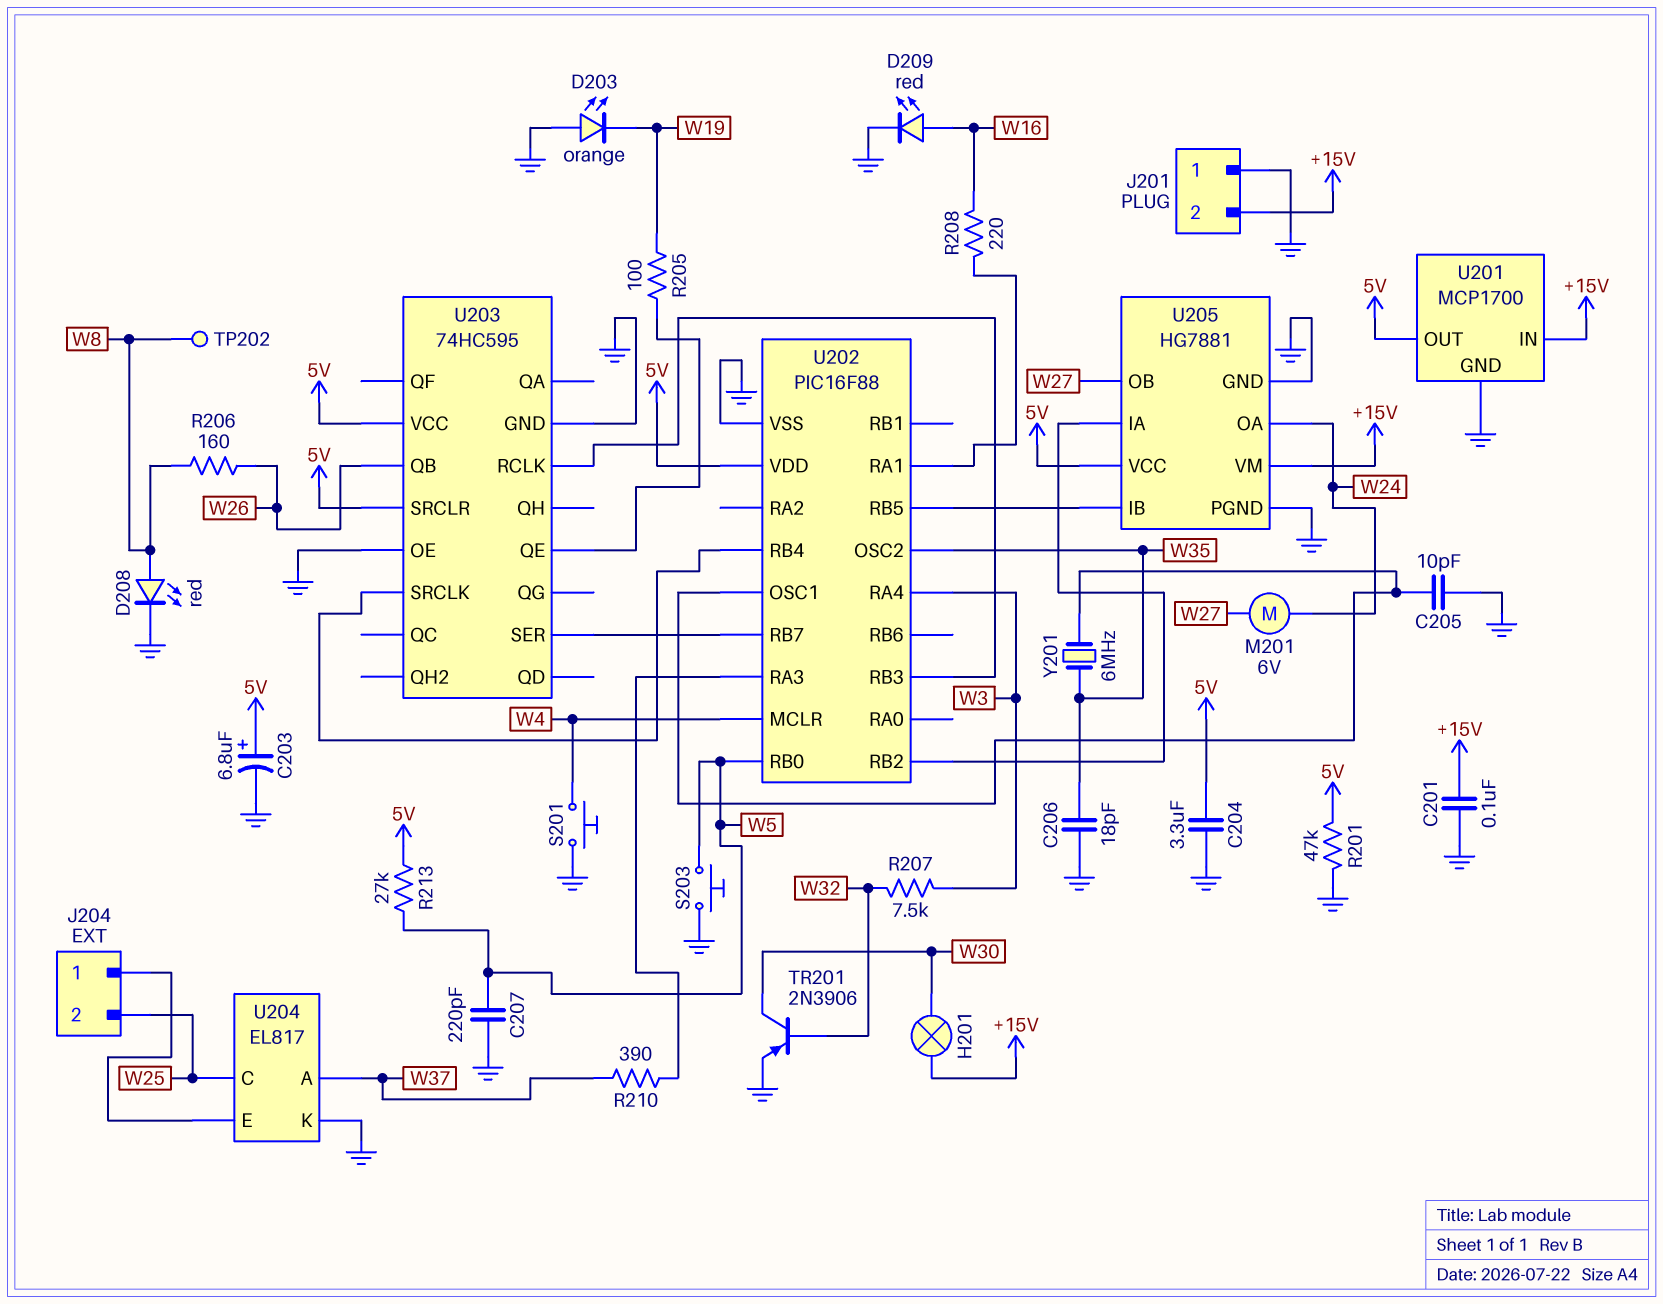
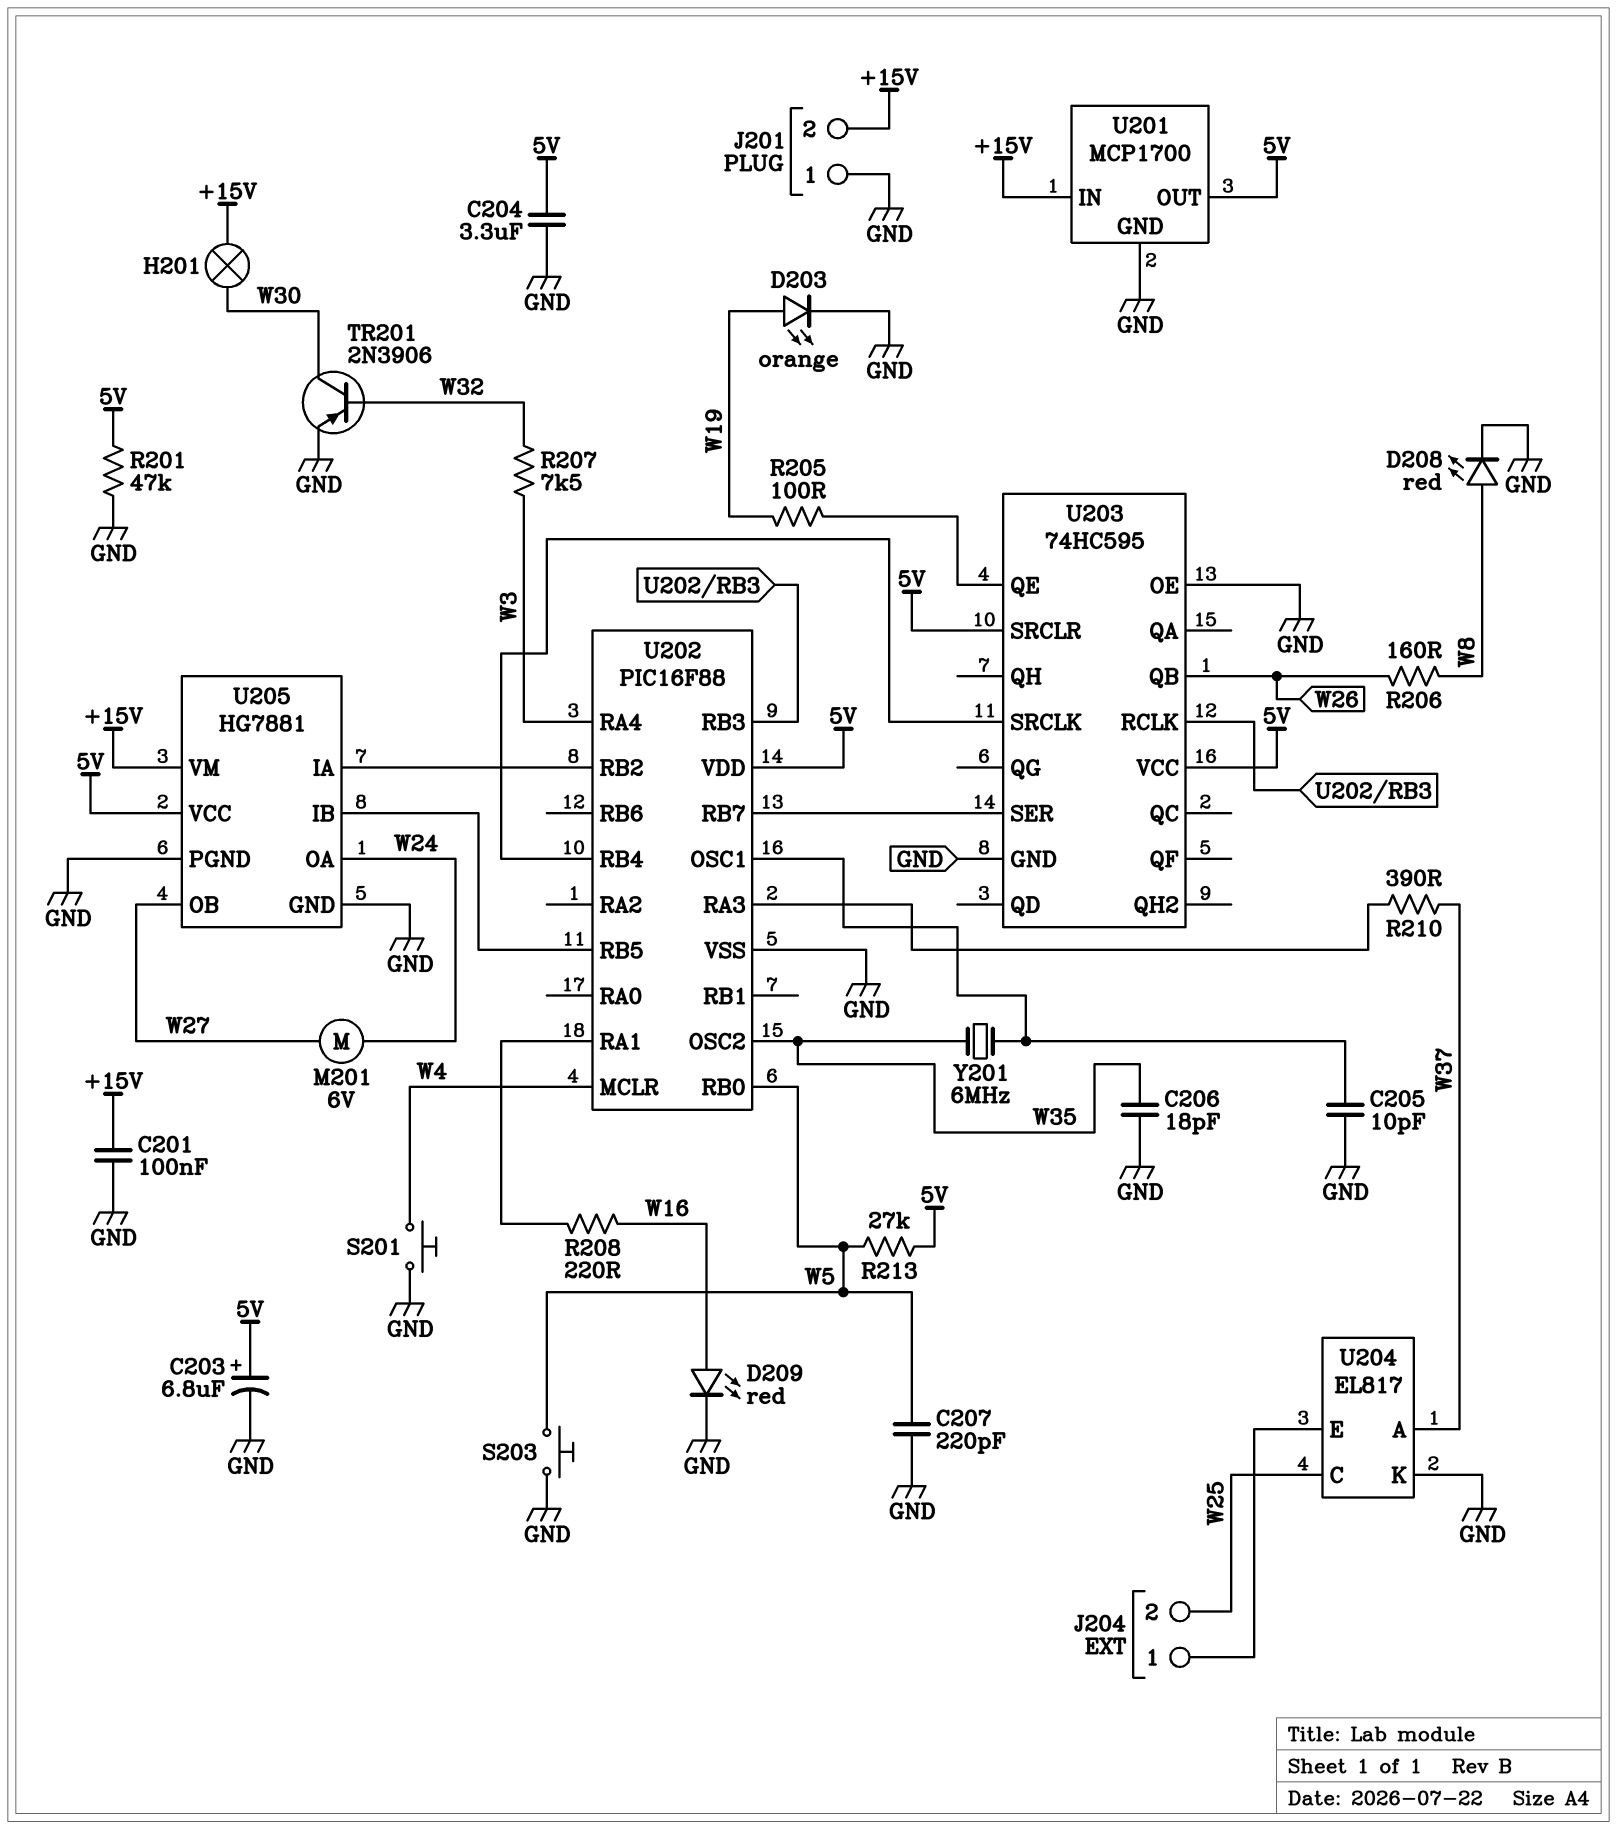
D203: LED orange (A GND, K W19) -> LED orange (A W19, K GND)
TP202: test point (W8) -> none

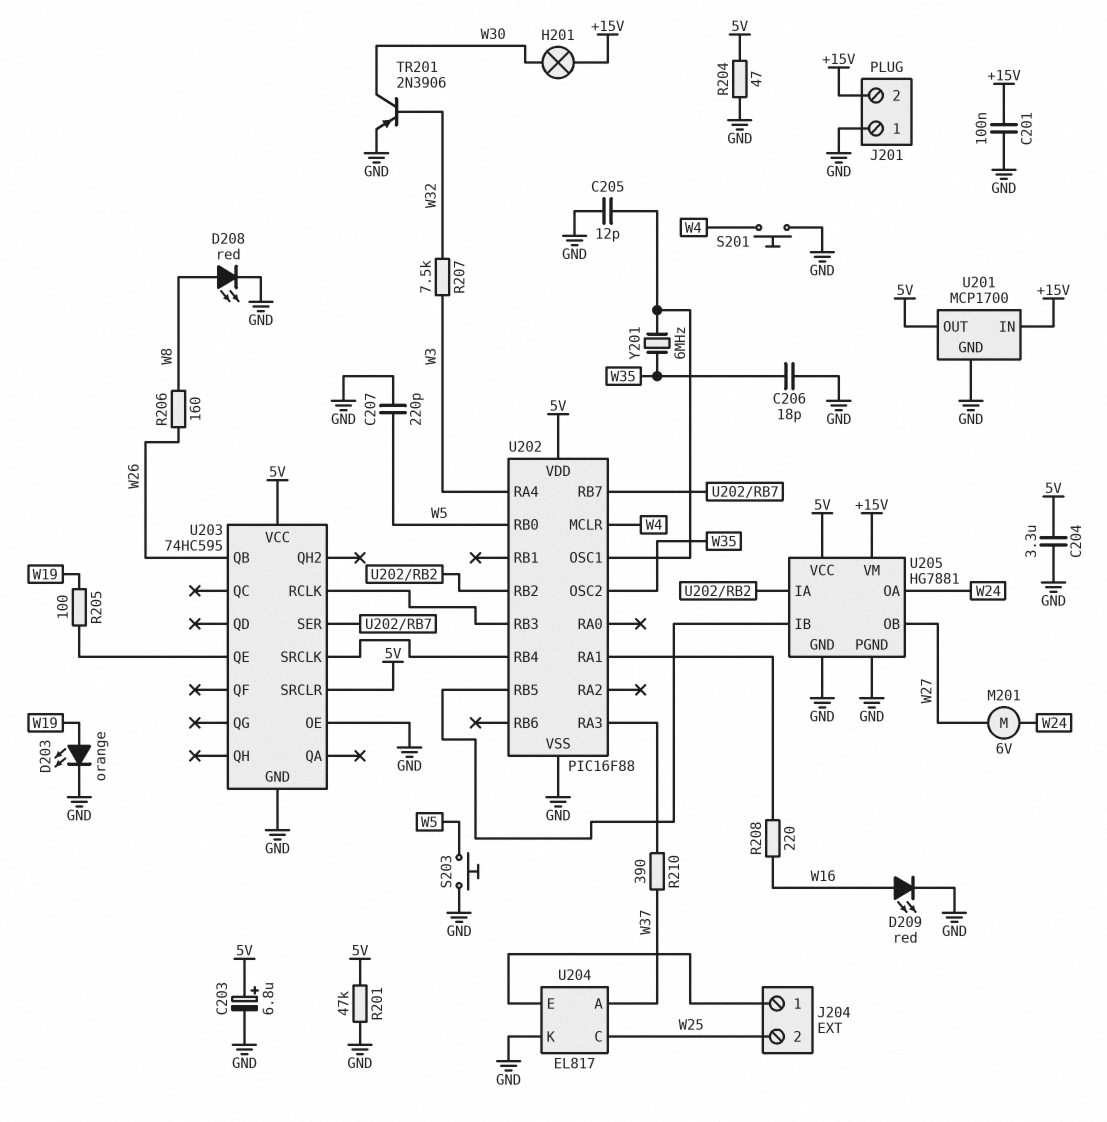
C205: 10pF (GND, U202/OSC1) -> 12pF (GND, U202/OSC1)
R204: none -> 47 (5V, GND)
R213: 27k (5V, W5) -> none

